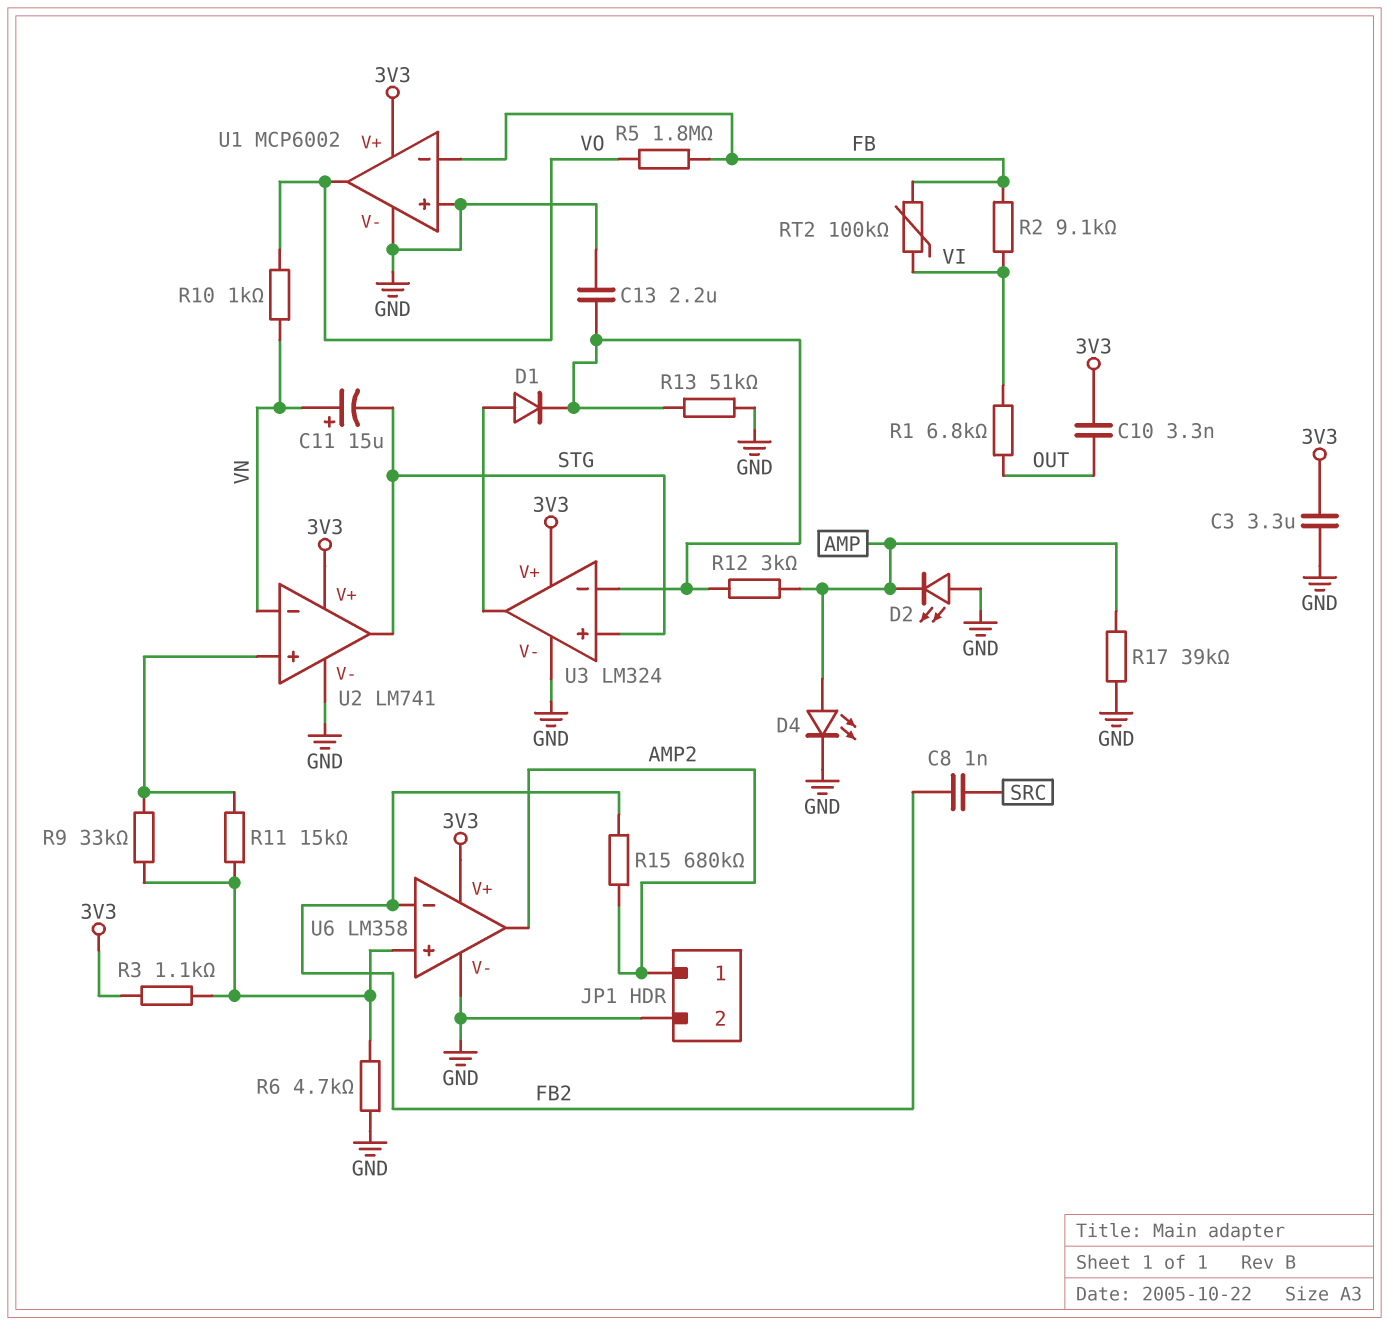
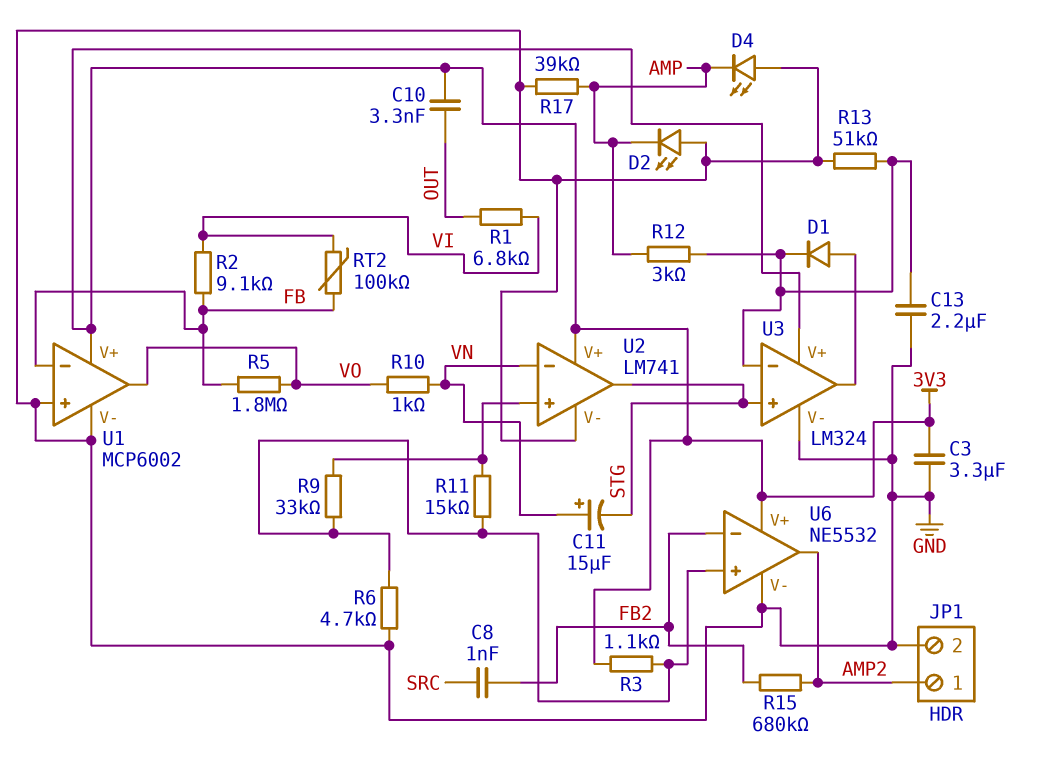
D4: LED (A AMP, K GND) -> LED (A GND, K AMP)
U6: LM358 -> NE5532

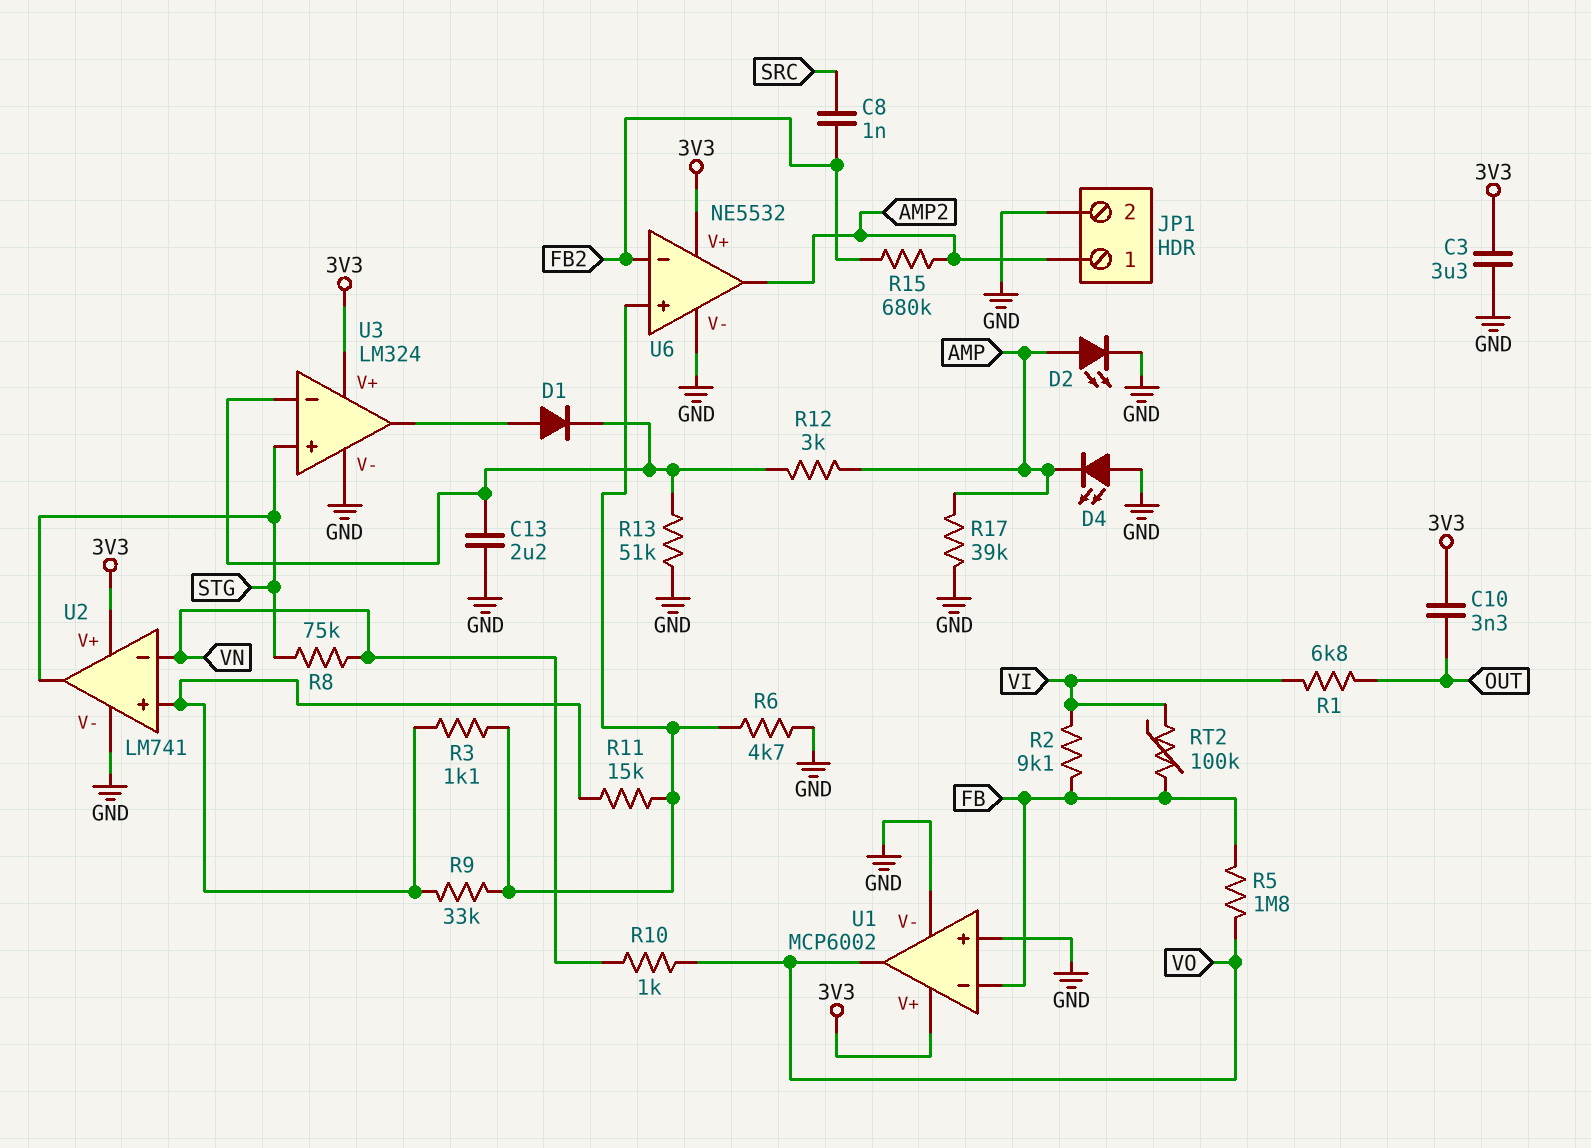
C11: 15uF (plus VN, minus STG) -> none
D2: LED (A GND, K AMP) -> LED (A AMP, K GND)
R3: 1.1k (3V3, U6/in+) -> 1.1k (U2/in+, U6/in+)
R8: none -> 75k (STG, VN)

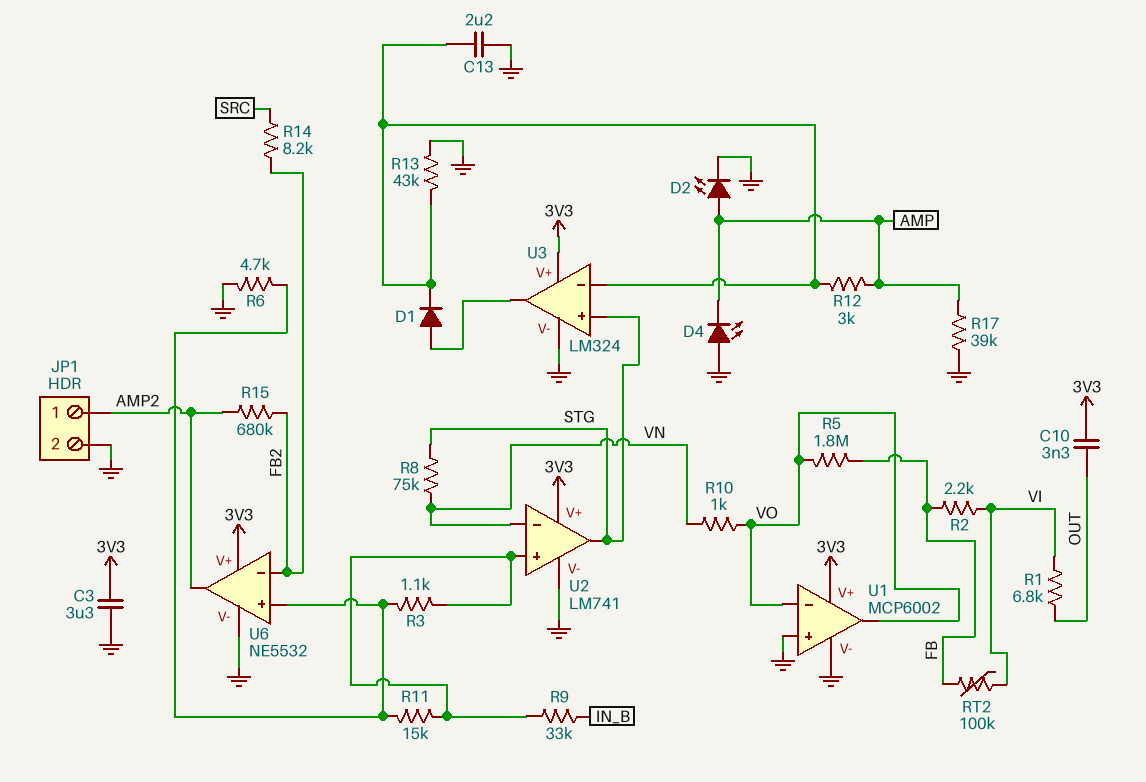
C8: 1nF (FB2, SRC) -> none
R2: 9.1k (FB, VI) -> 2.2k (FB, VI)
R9: 33k (U2/in+, U6/in+) -> 33k (IN_B, U2/in+)
R13: 51k (GND, U3/in-) -> 43k (GND, U3/in-)
R14: none -> 8.2k (FB2, SRC)
U1 pin in-: FB -> VO

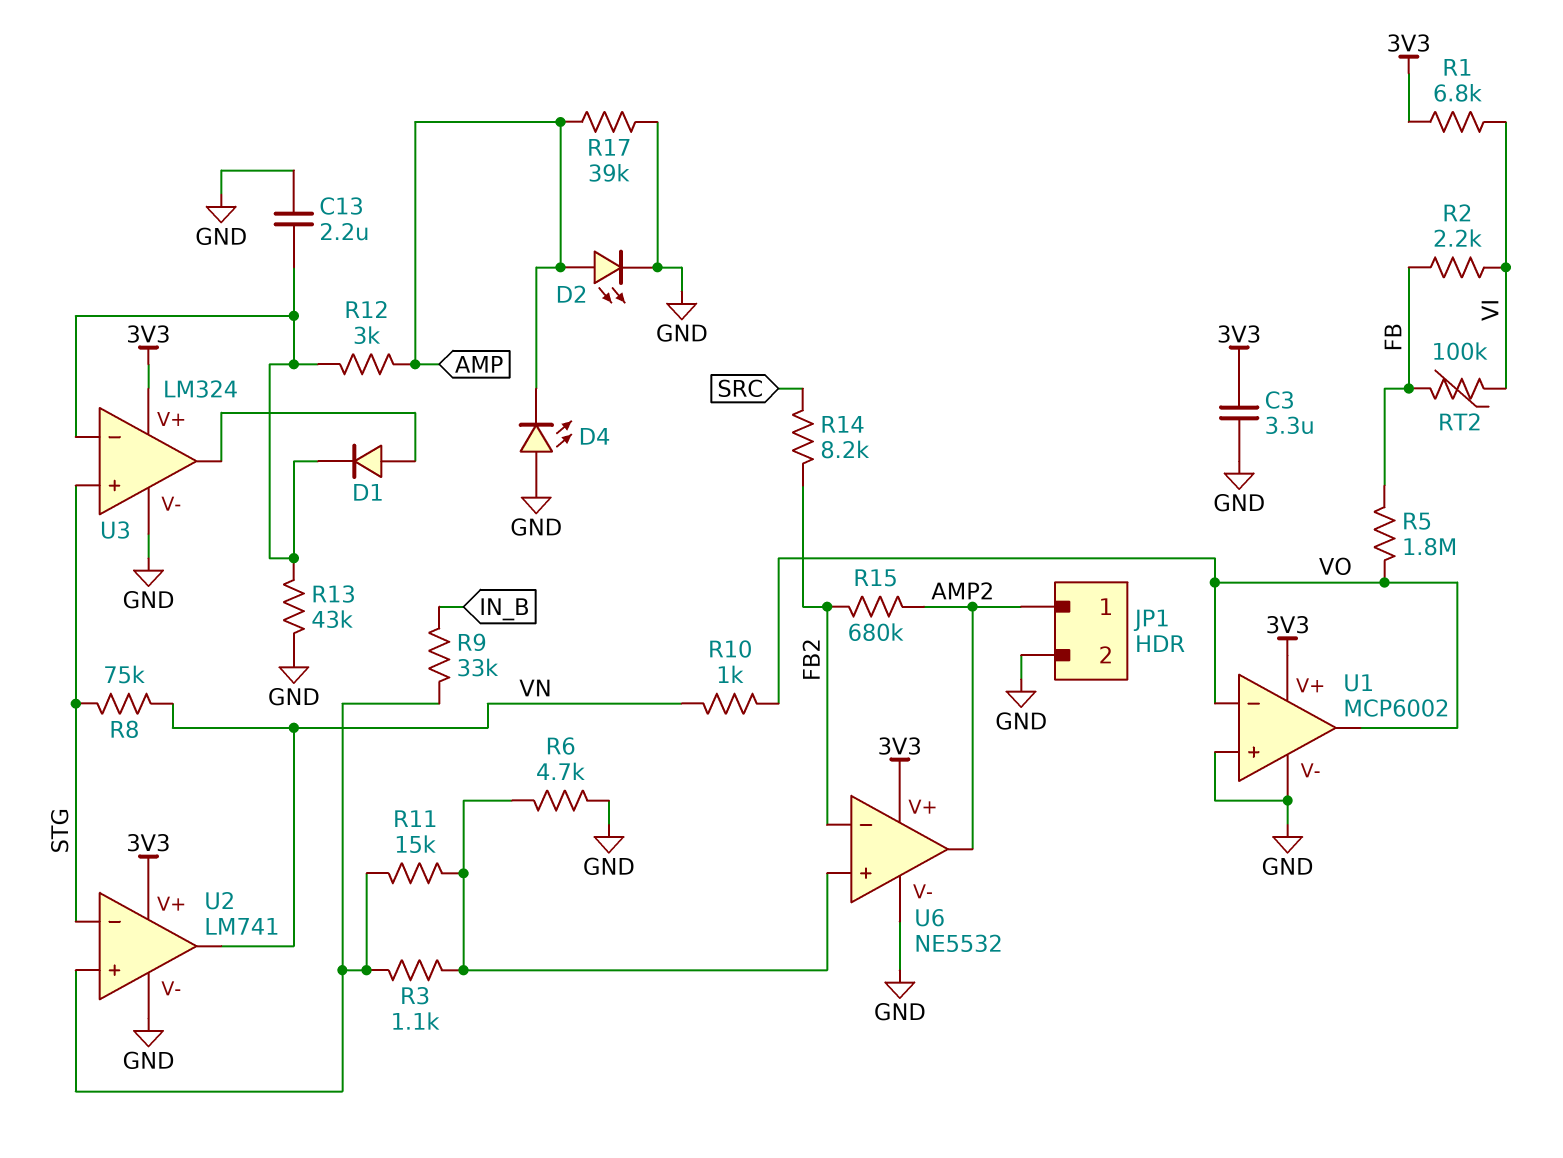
C10: 3.3nF (3V3, OUT) -> none
R1: 6.8k (OUT, VI) -> 6.8k (3V3, VI)
U2 pin in-: VN -> STG
U2 pin out: STG -> VN

